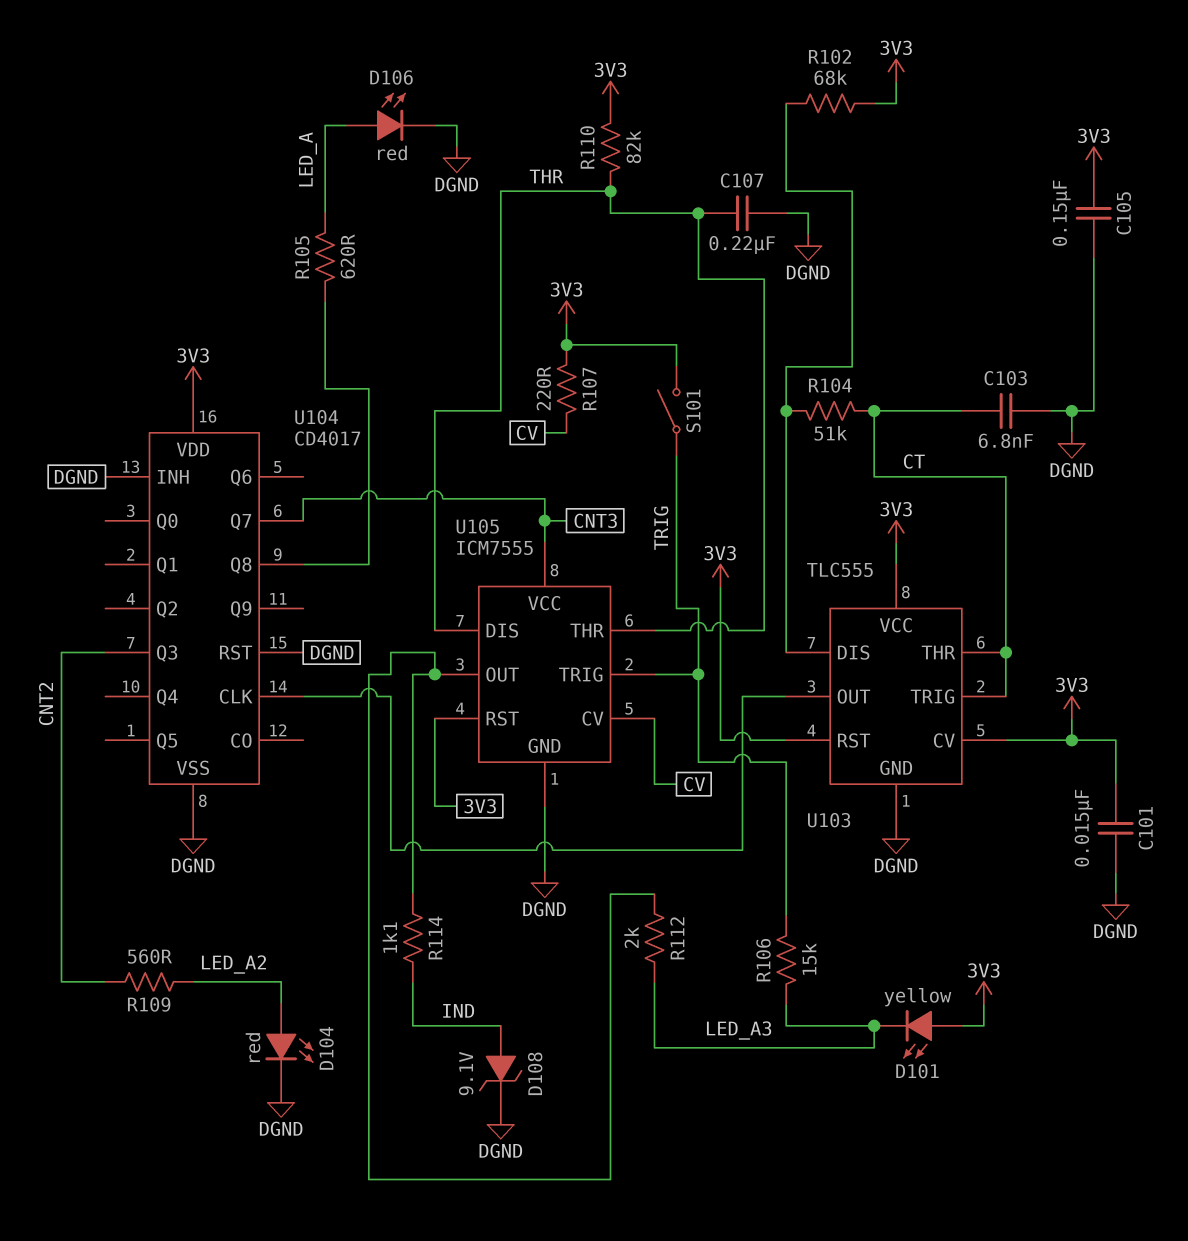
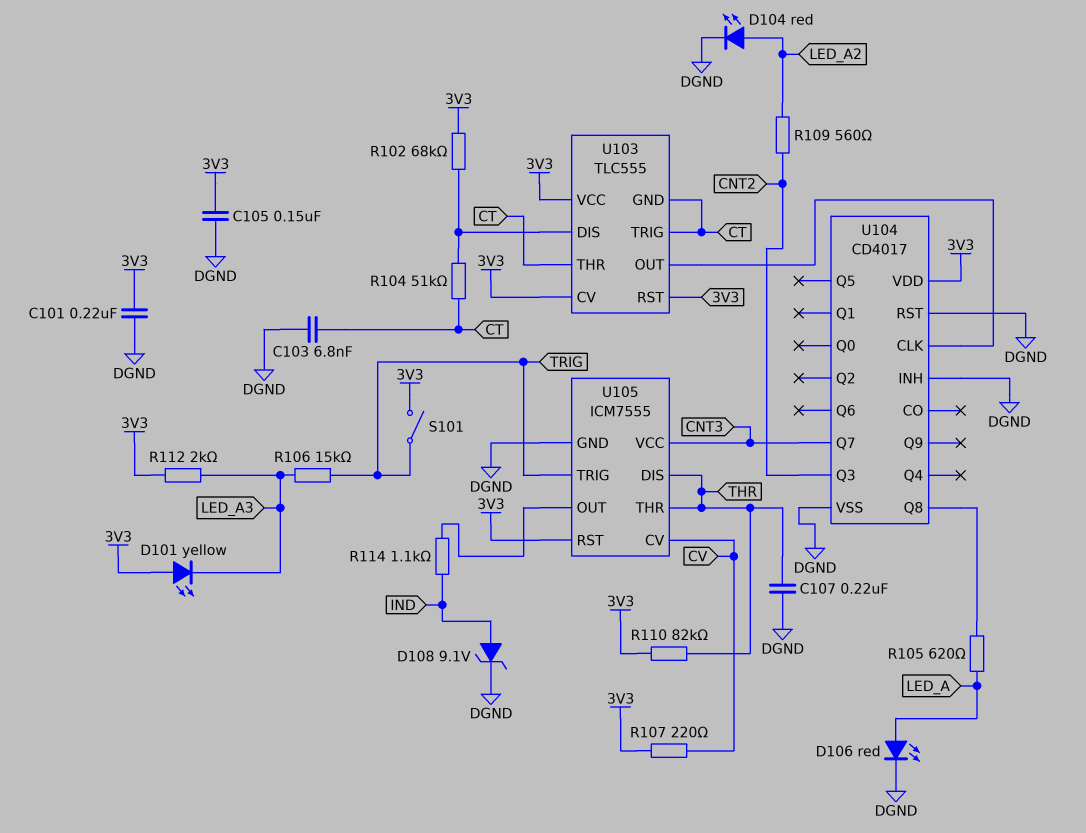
C101: 15nF (3V3, DGND) -> 220nF (3V3, DGND)
R112: 2k (LED_A3, U105/OUT) -> 2k (3V3, LED_A3)
U103 pin GND: DGND -> CT

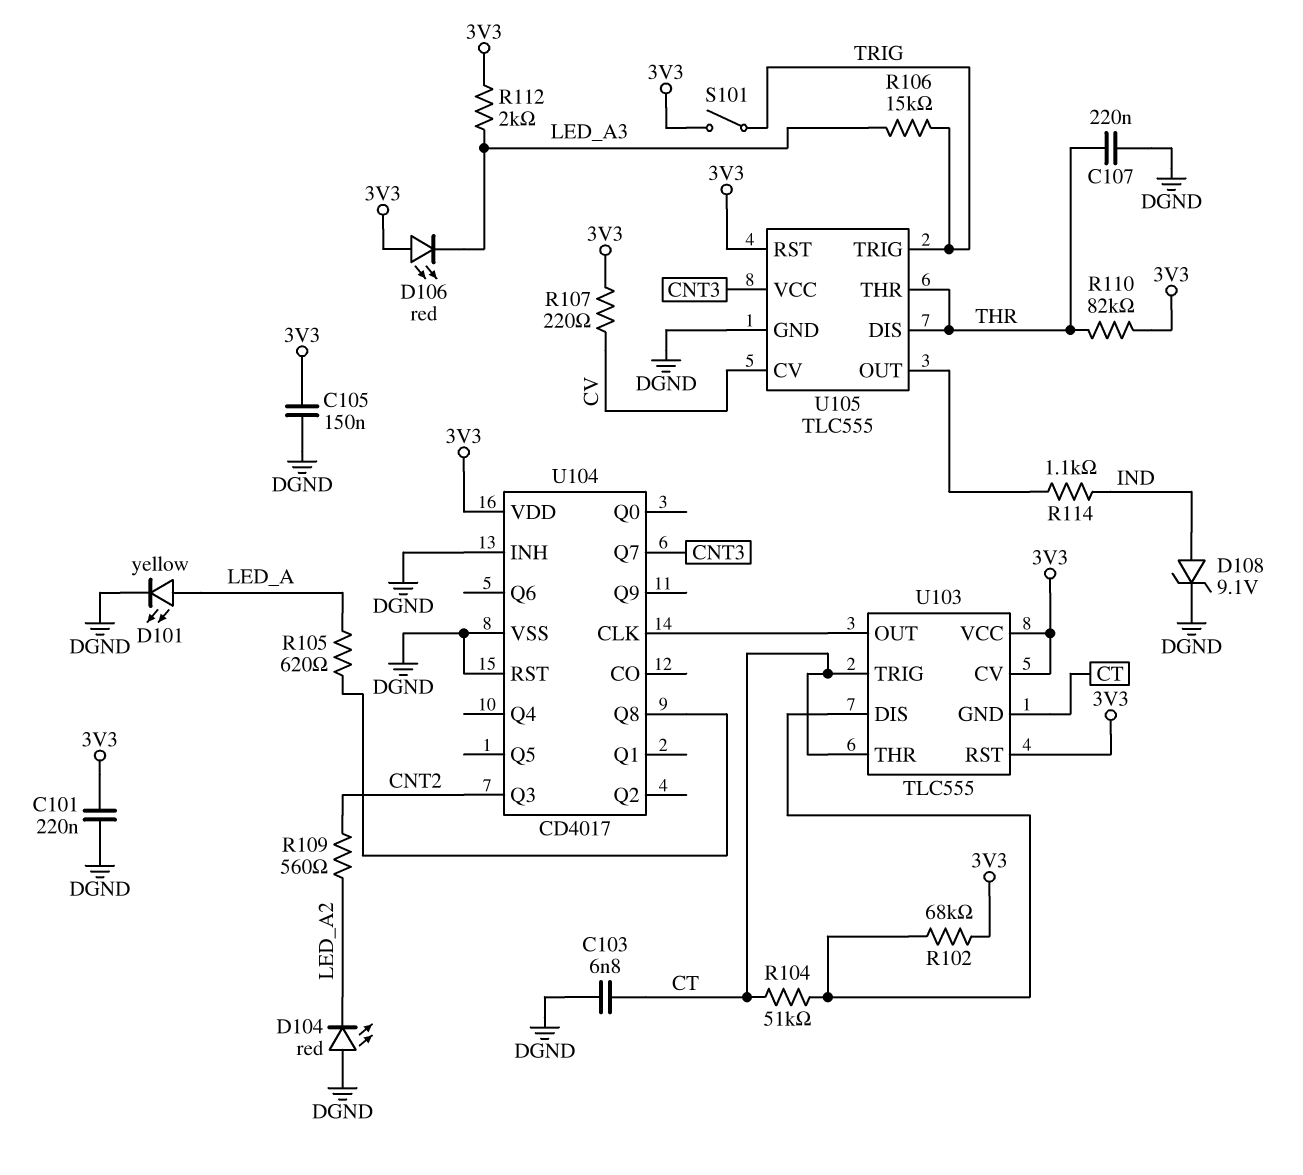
D101: LED yellow (A 3V3, K LED_A3) -> LED yellow (A LED_A, K DGND)
D104: LED red (A LED_A2, K DGND) -> LED red (A DGND, K LED_A2)
D106: LED red (A LED_A, K DGND) -> LED red (A 3V3, K LED_A3)
U105: ICM7555 -> TLC555

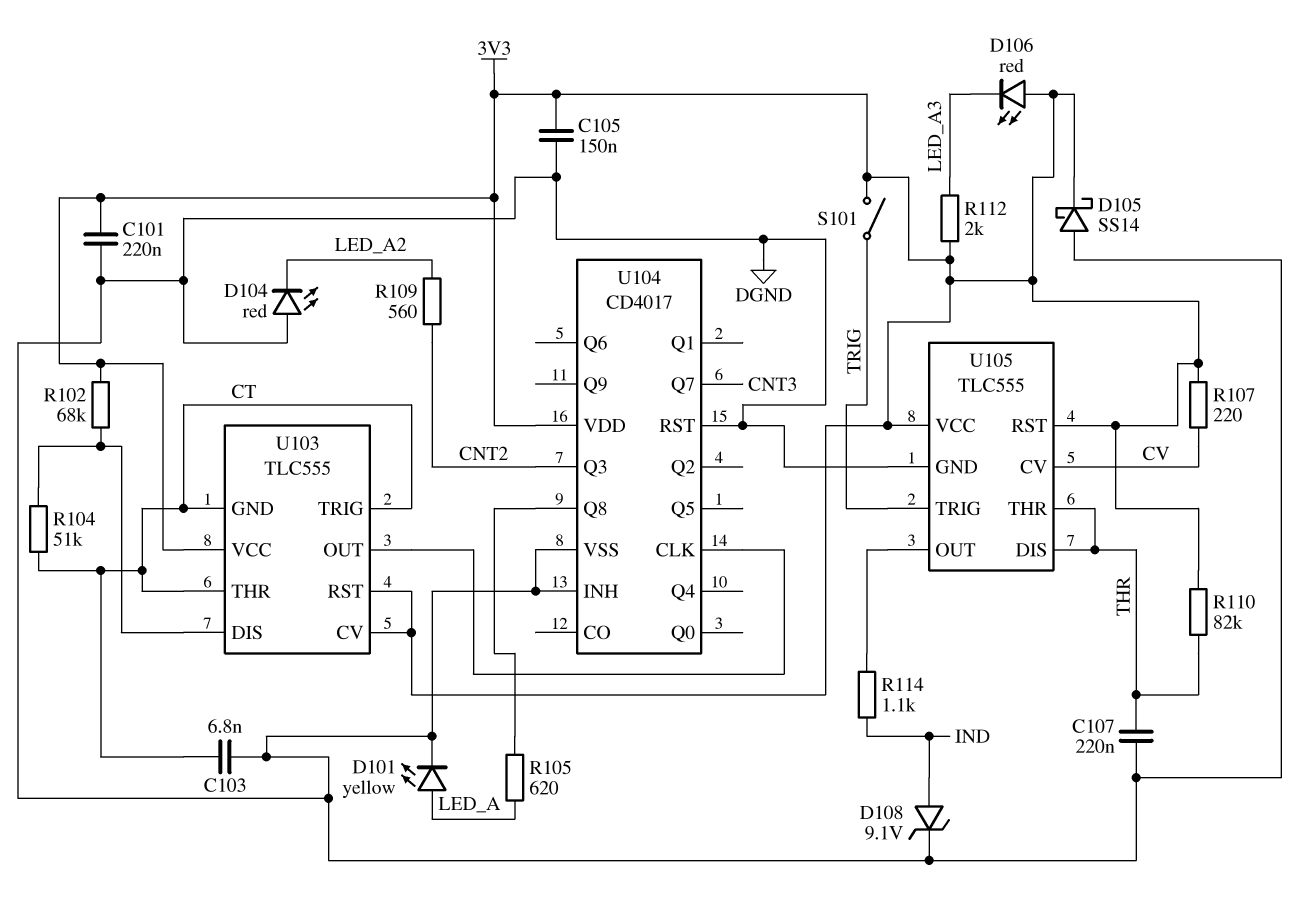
D105: none -> schottky SS14 (A DGND, K 3V3)
R106: 15k (LED_A3, TRIG) -> none
U105 pin VCC: CNT3 -> 3V3

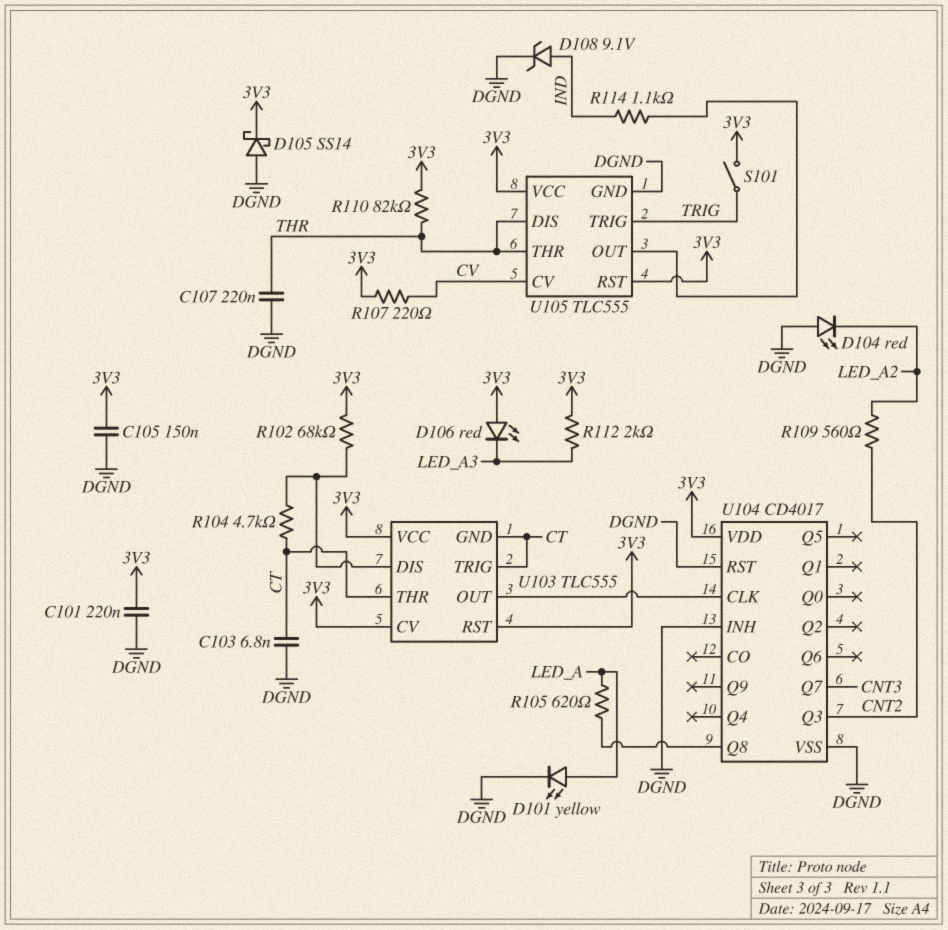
R104: 51k (CT, U103/DIS) -> 4.7k (CT, U103/DIS)

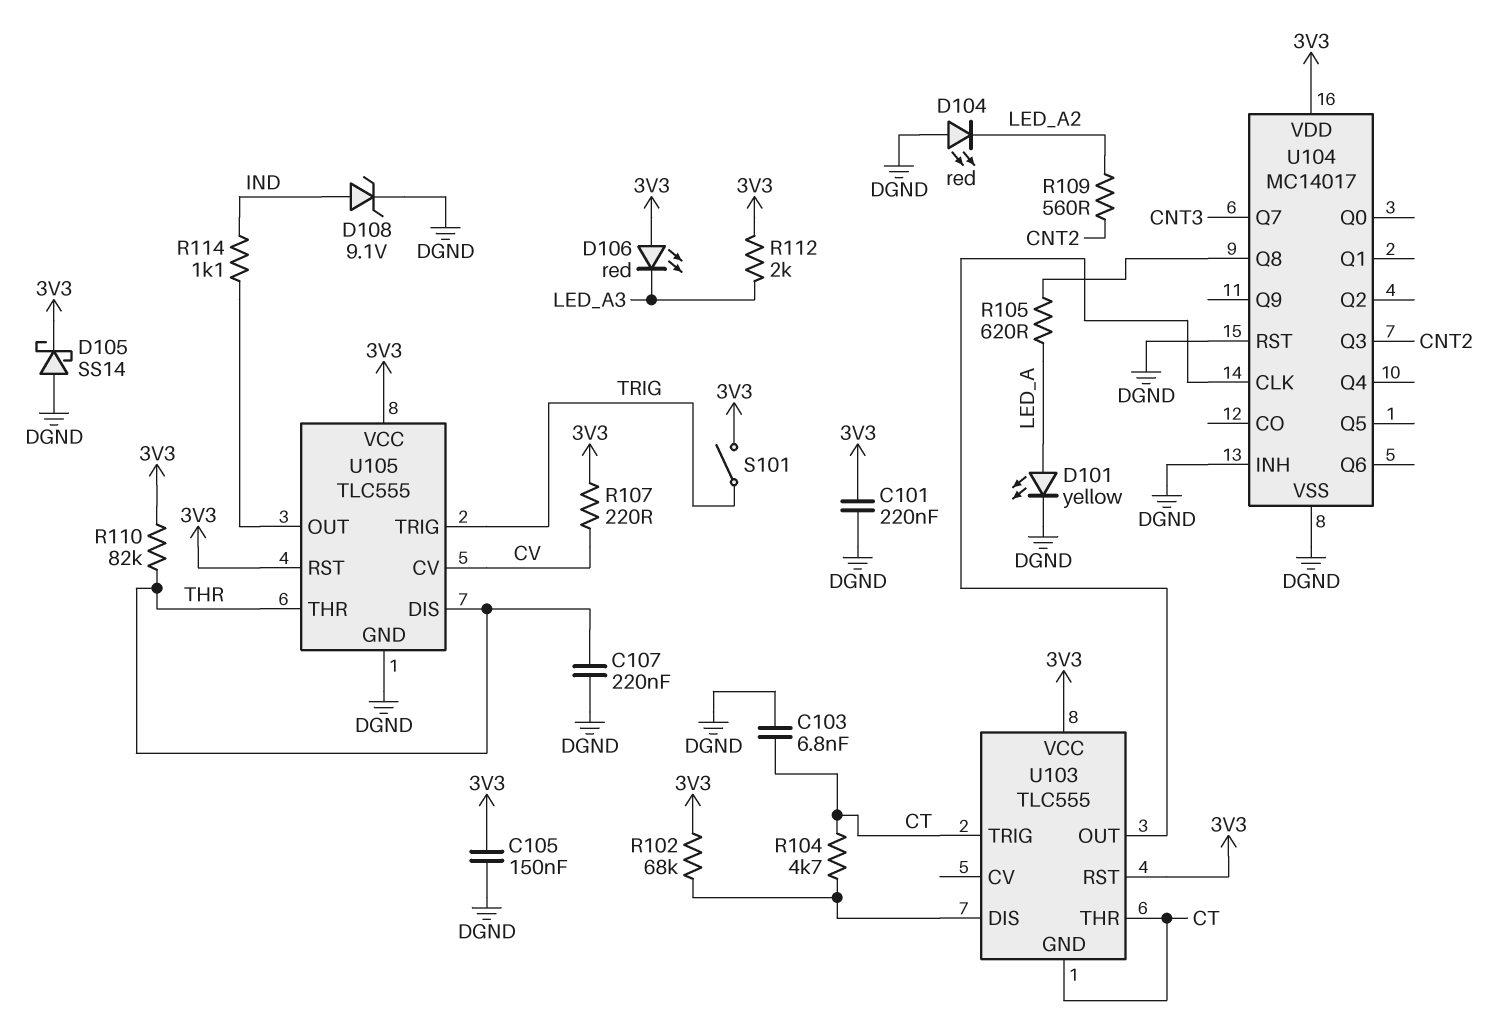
U103 pin CV: 3V3 -> none
U104: CD4017 -> MC14017

